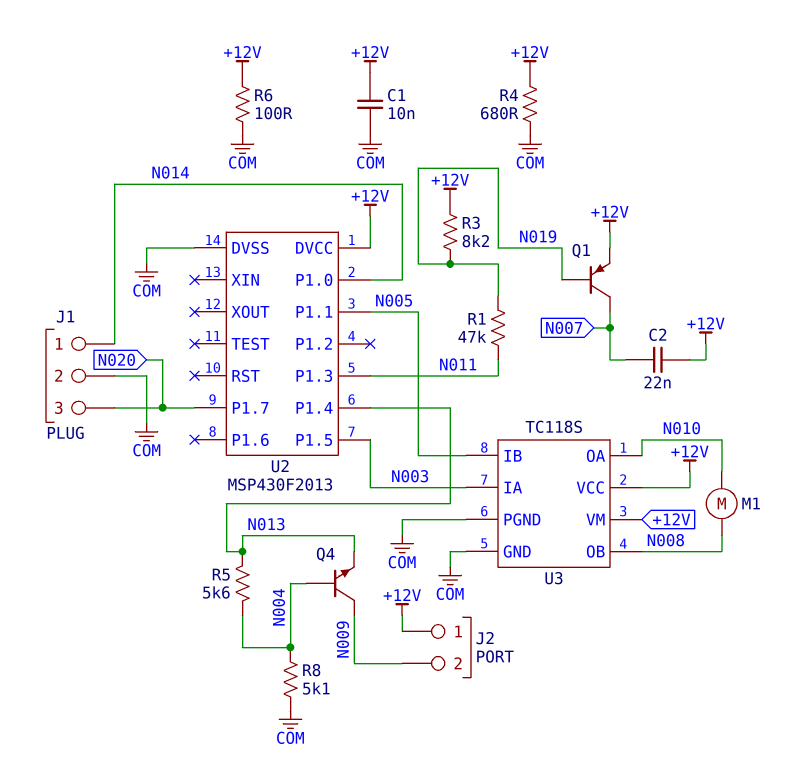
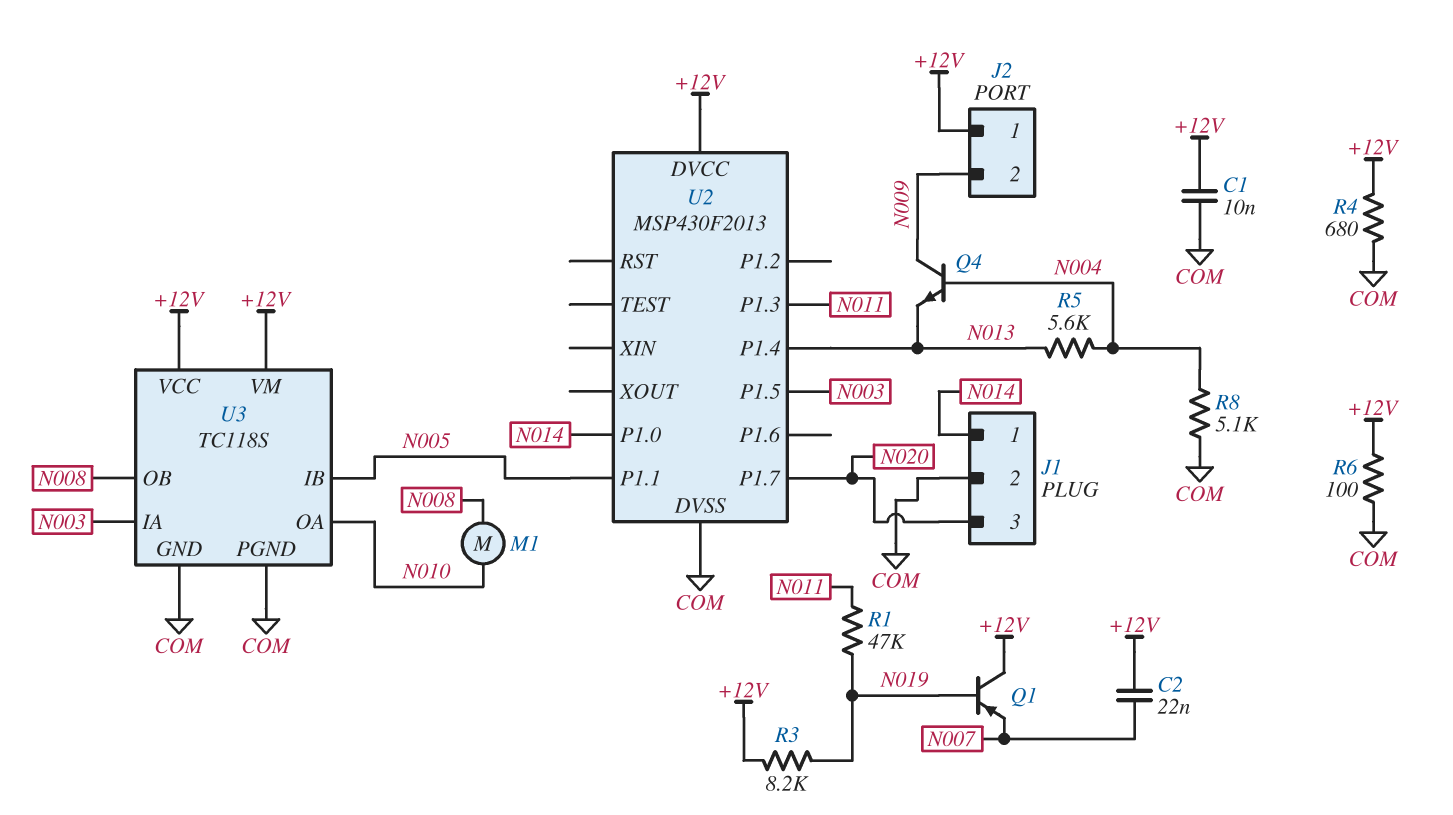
Q1: PNP (B N019, C N007, E +12V) -> PNP (B N019, C +12V, E N007)

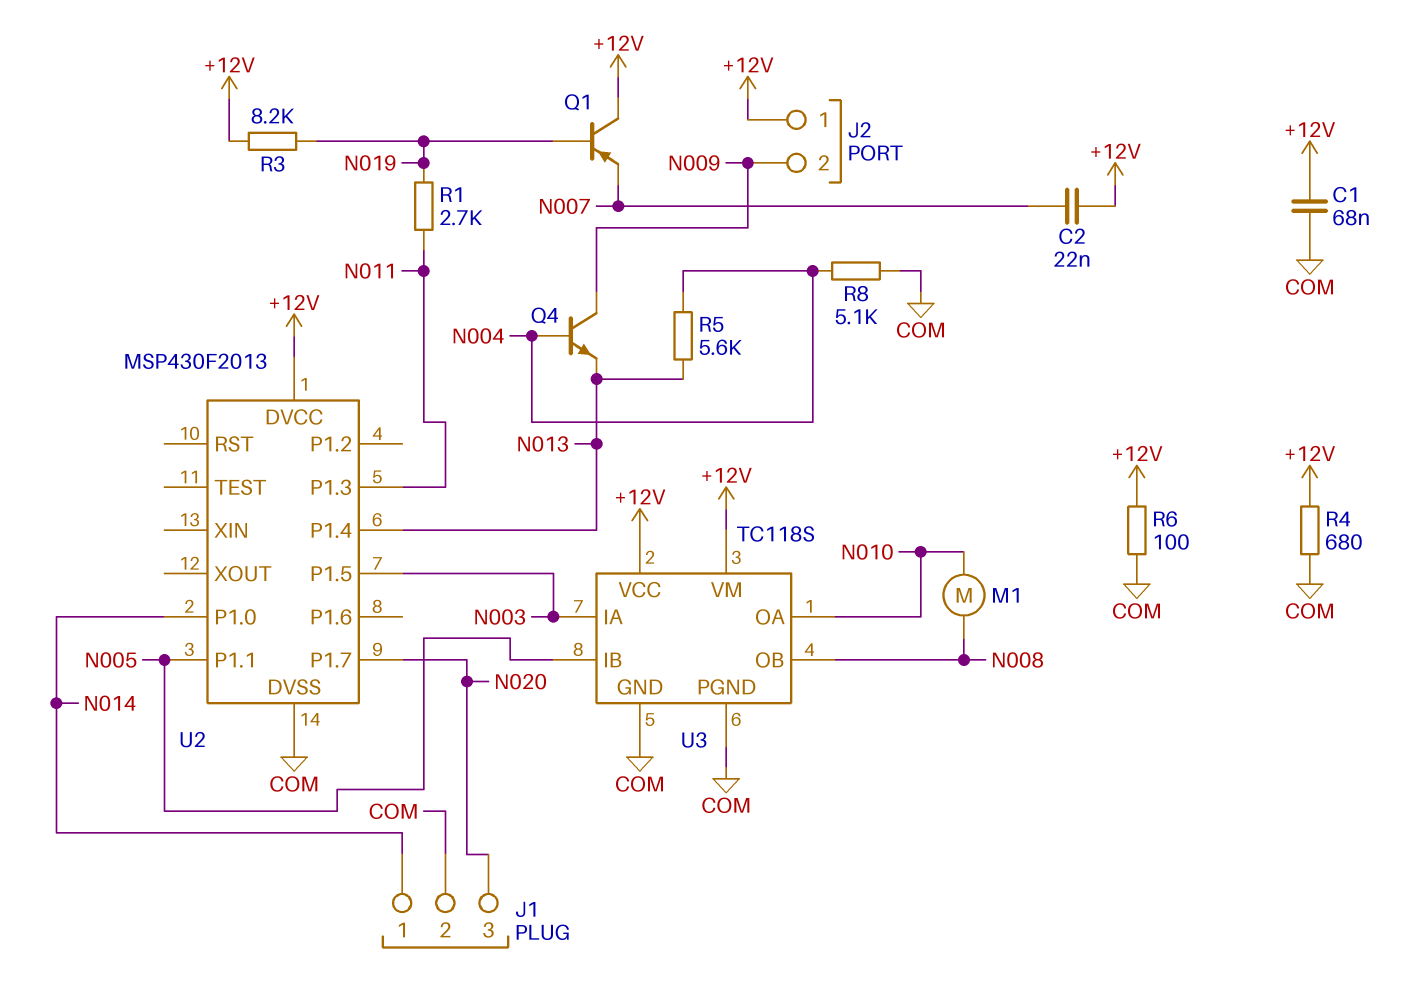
C1: 10nF (+12V, COM) -> 68nF (+12V, COM)
R1: 47k (N011, N019) -> 2.7k (N011, N019)

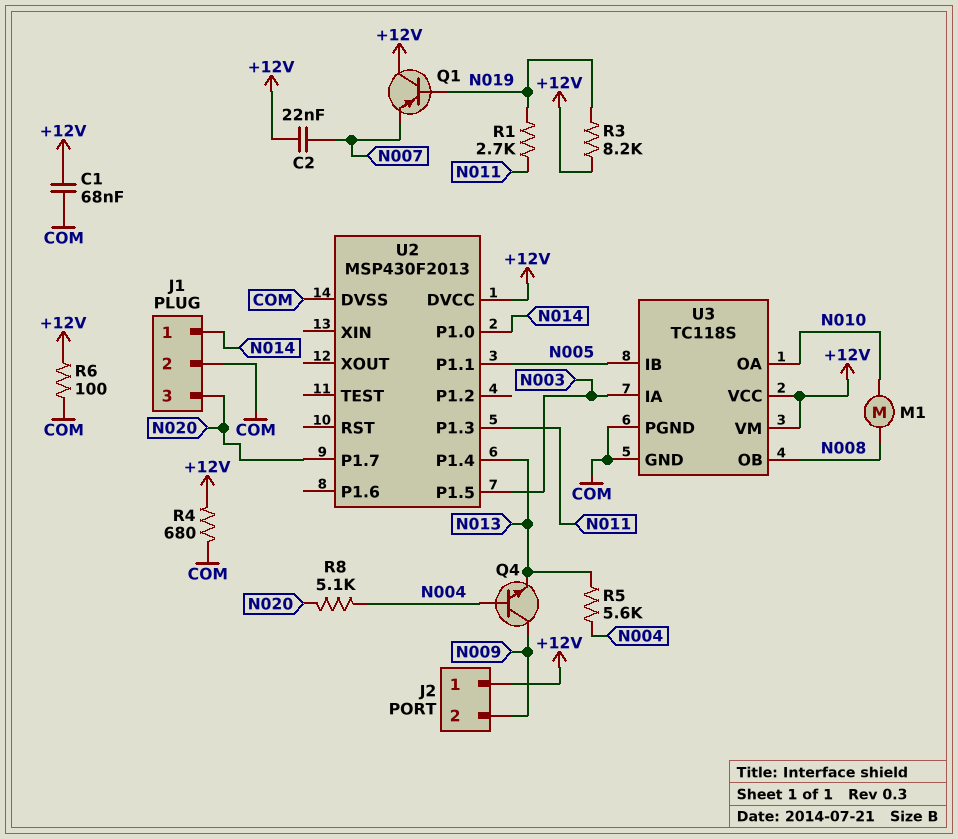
R8: 5.1k (COM, N004) -> 5.1k (N004, N020)

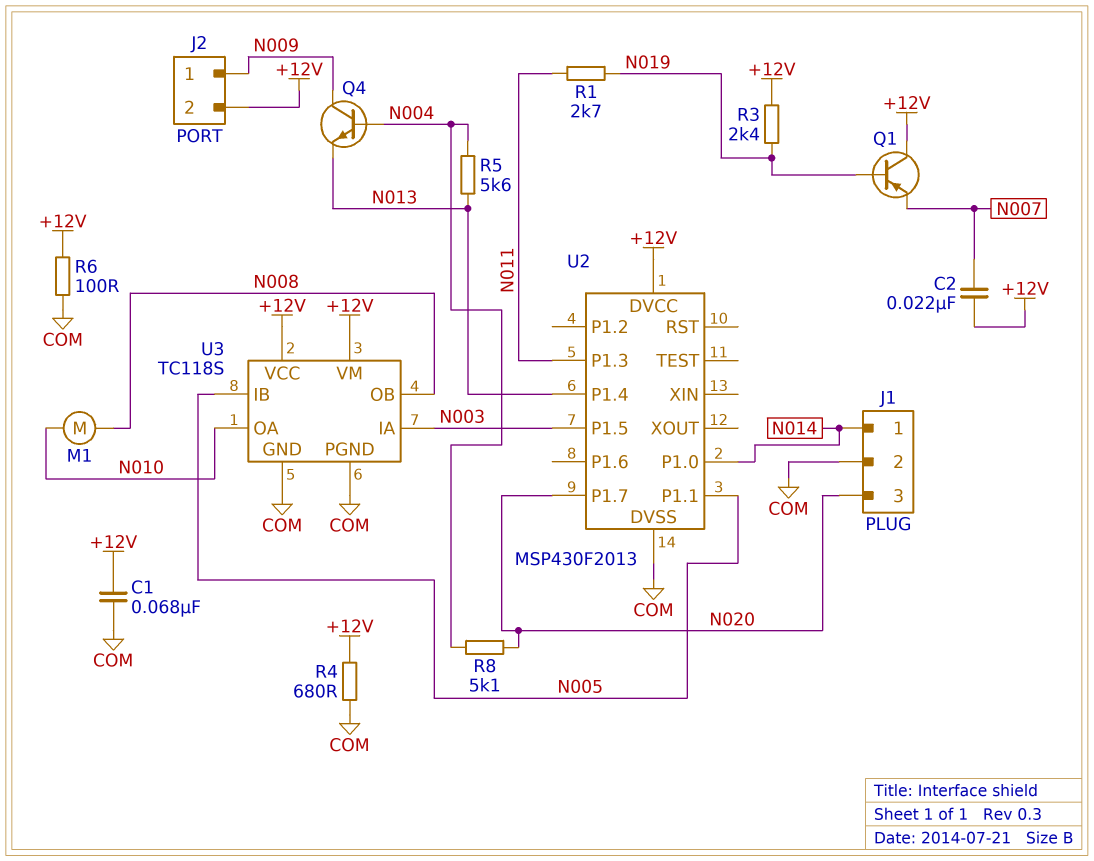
J2 pin 1: +12V -> N009
J2 pin 2: N009 -> +12V
R3: 8.2k (+12V, N019) -> 2.4k (+12V, N019)

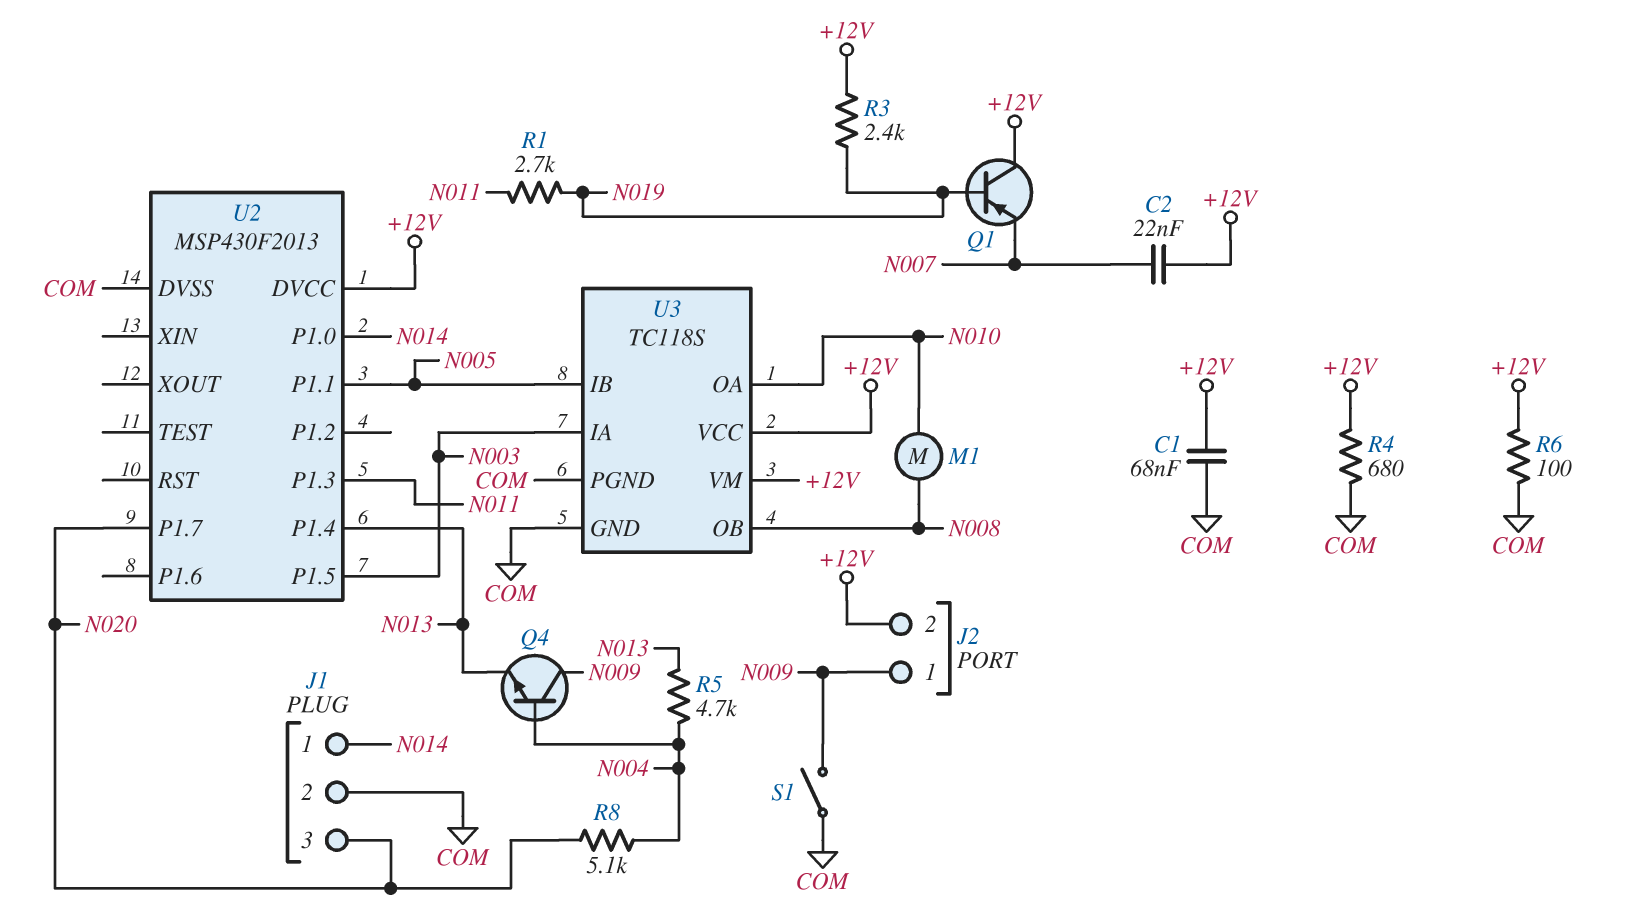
R5: 5.6k (N004, N013) -> 4.7k (N004, N013)
S1: none -> switch (COM, N009)

